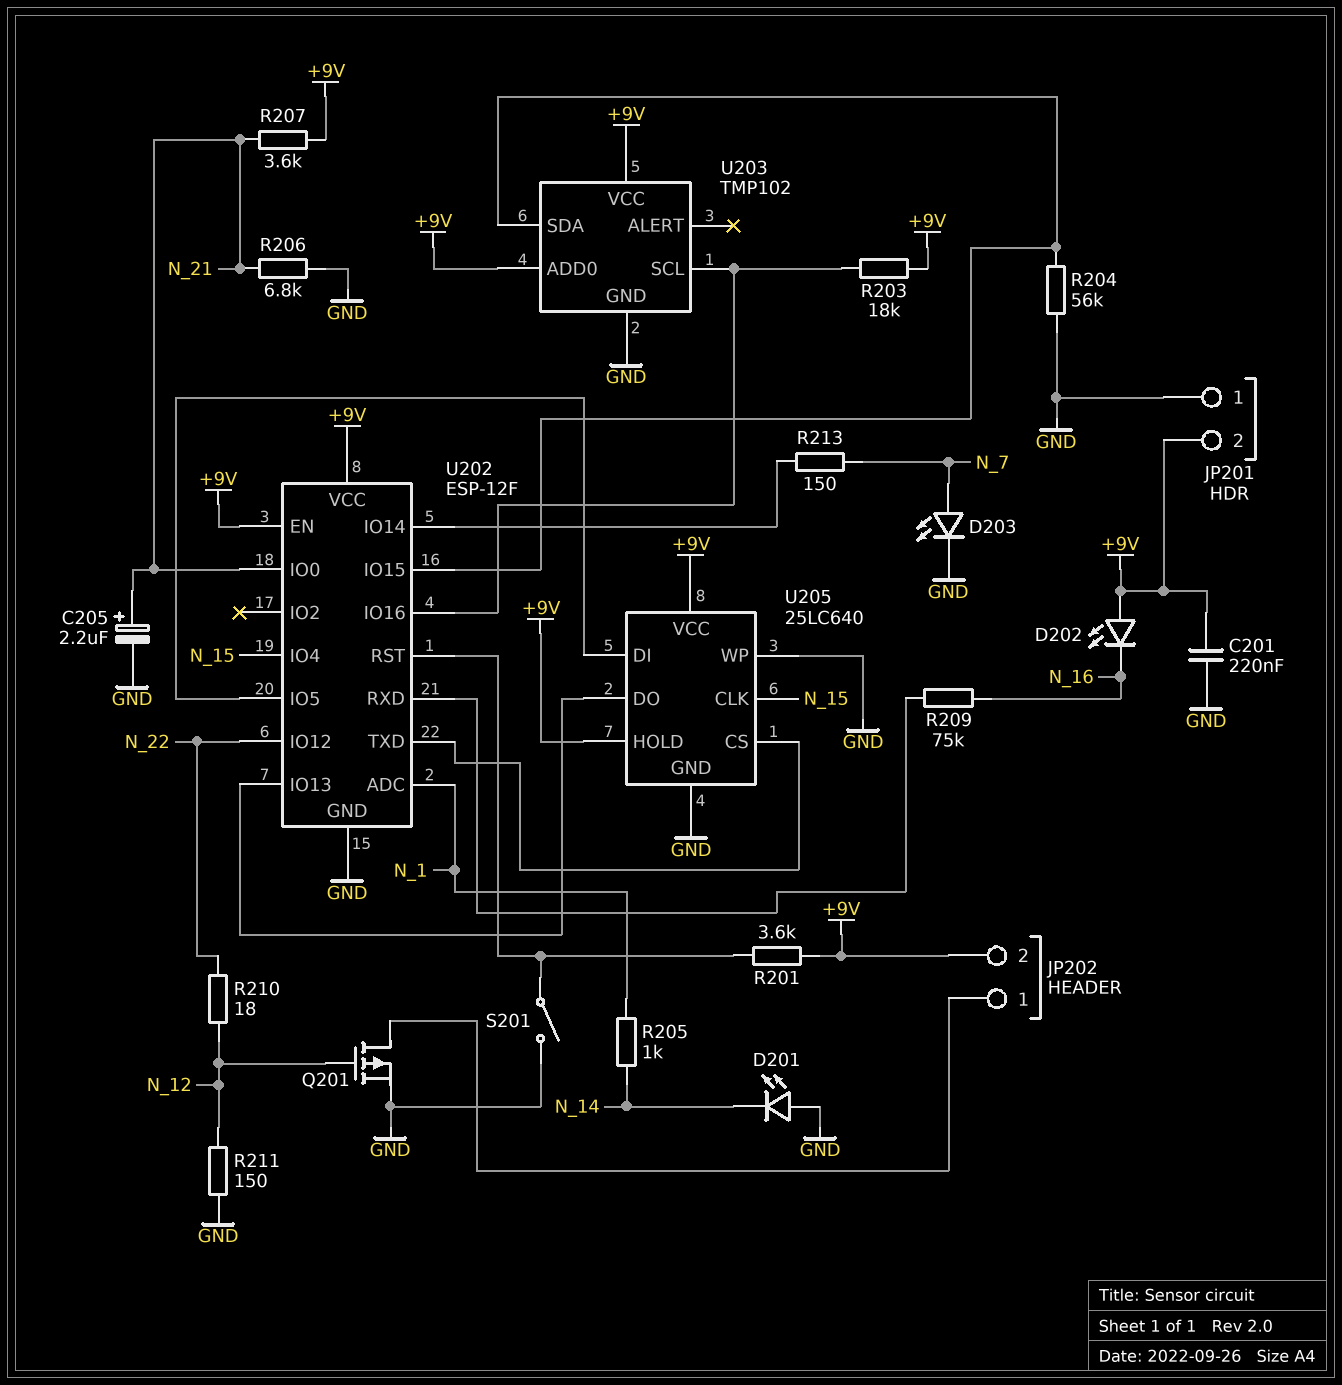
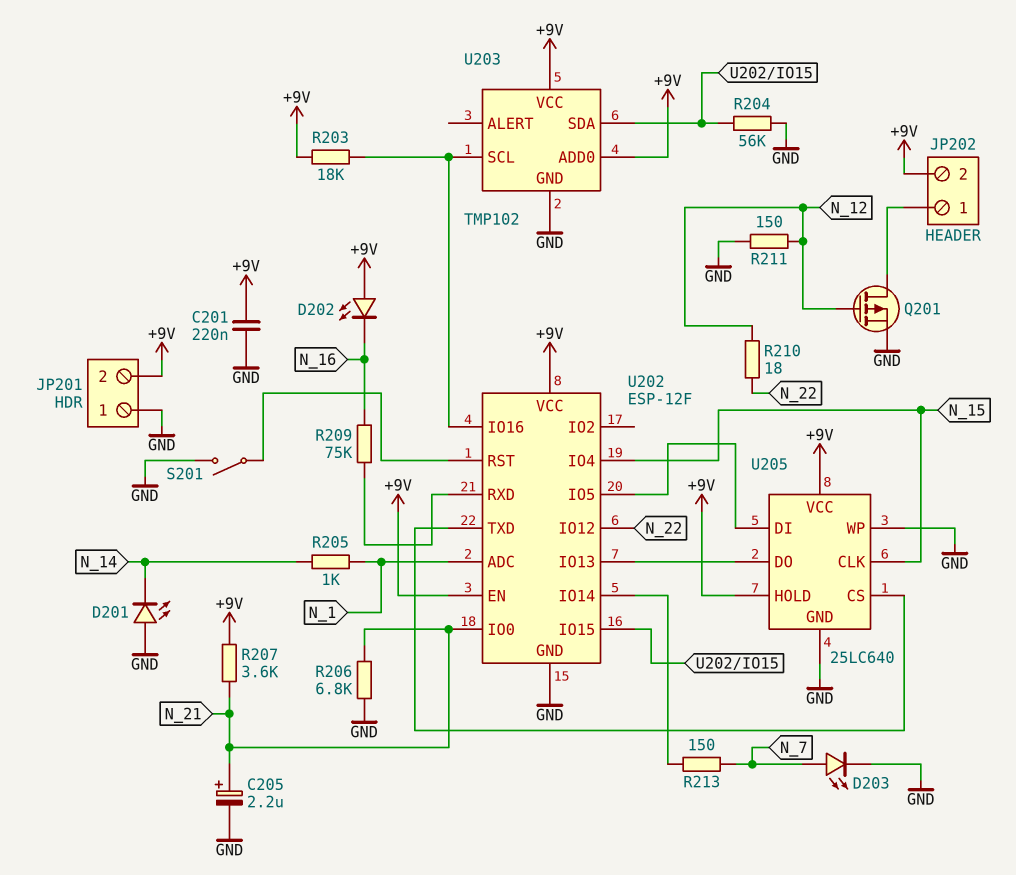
R201: 3.6k (+9V, U202/RST) -> none

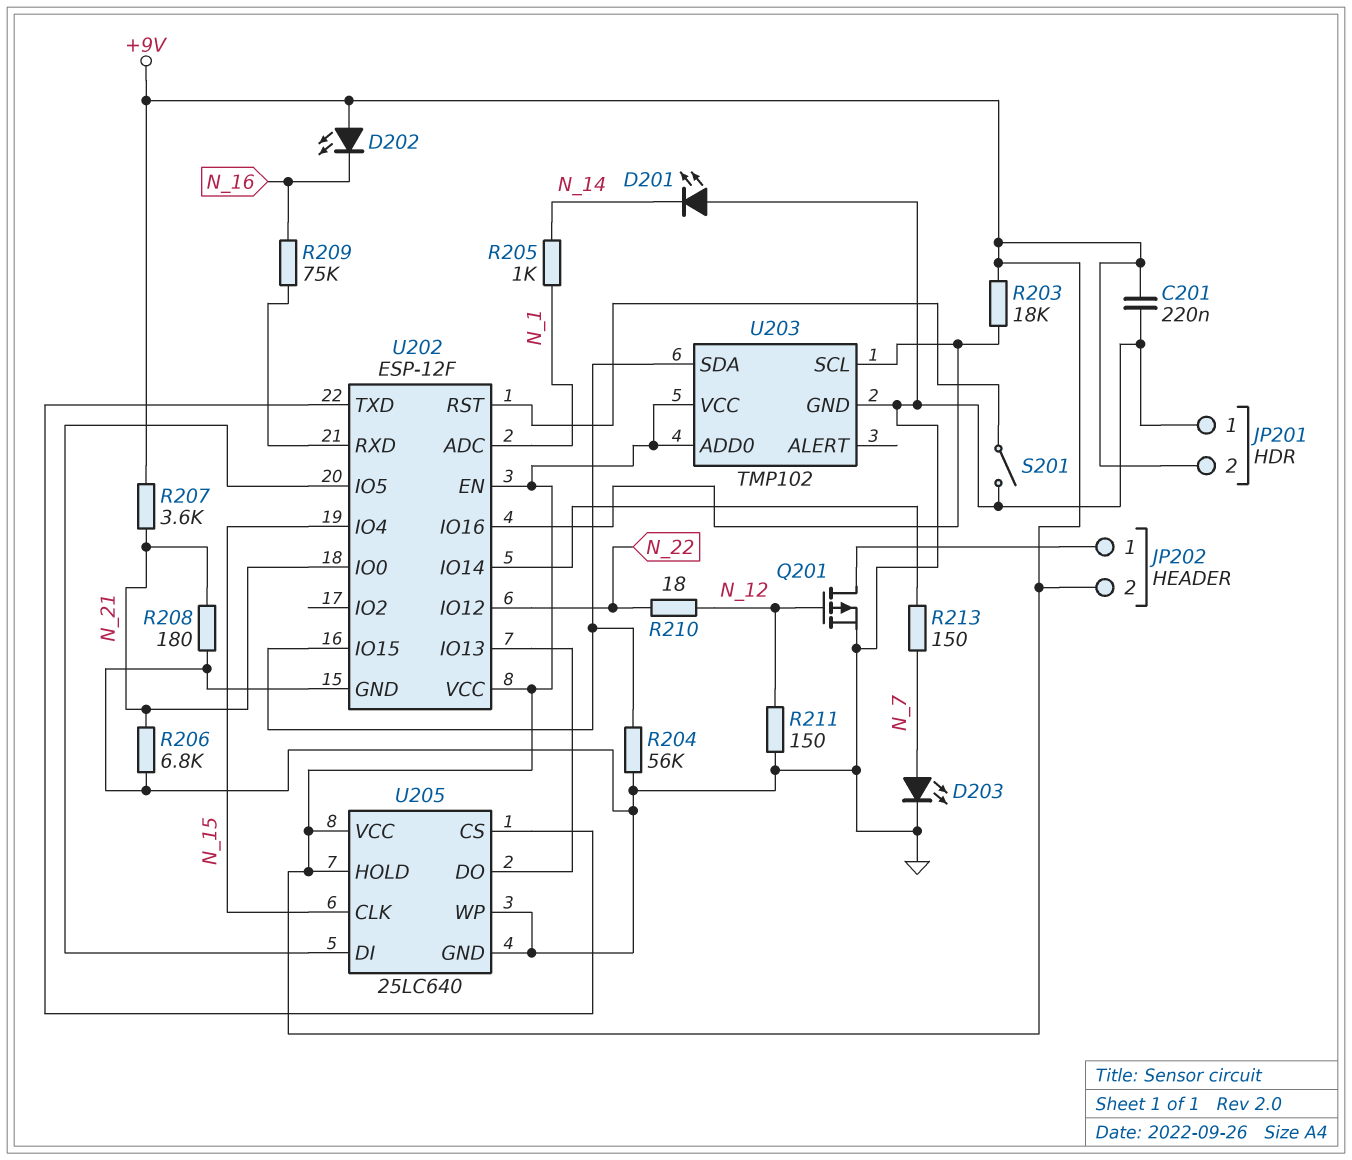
C205: 2.2uF (plus N_21, minus GND) -> none
R208: none -> 180 (GND, N_21)

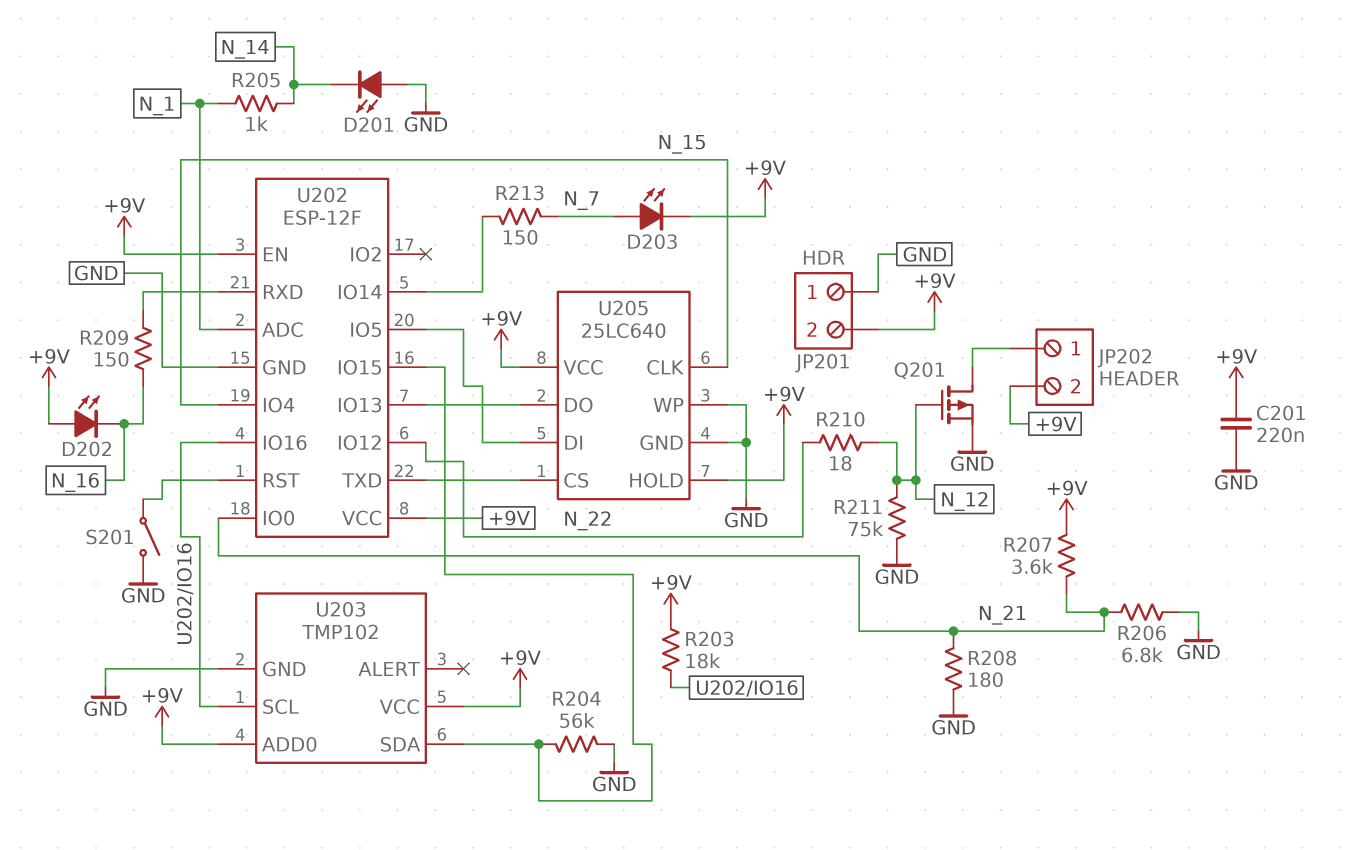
D203: LED (A N_7, K GND) -> LED (A N_7, K +9V)
R209: 75k (N_16, U202/RXD) -> 150 (N_16, U202/RXD)
R211: 150 (GND, N_12) -> 75k (GND, N_12)

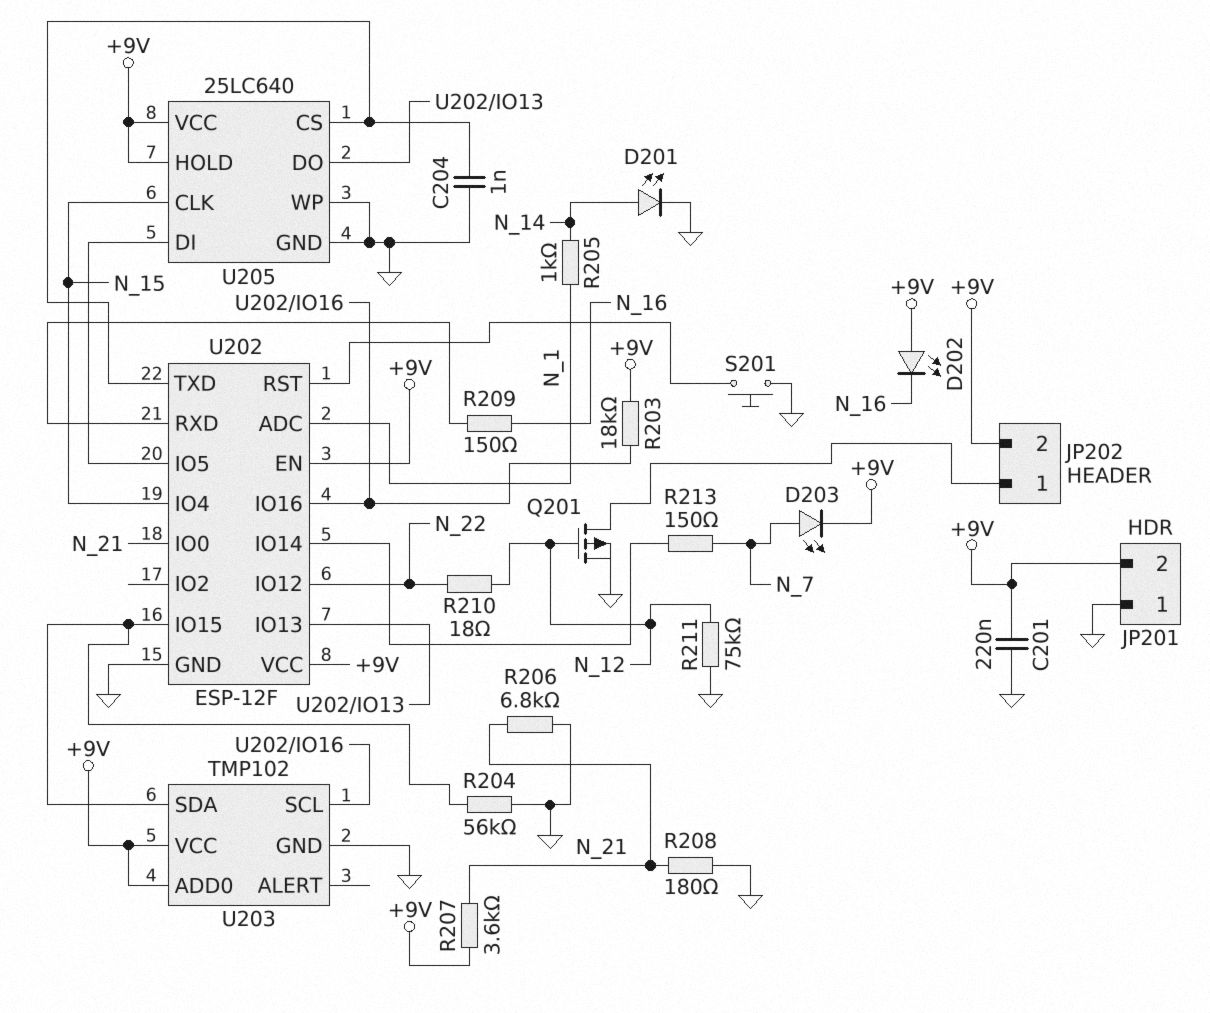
C204: none -> 1nF (GND, U202/TXD)
D201: LED (A GND, K N_14) -> LED (A N_14, K GND)
S201: switch (GND, U202/RST) -> button (GND, U202/RST)

